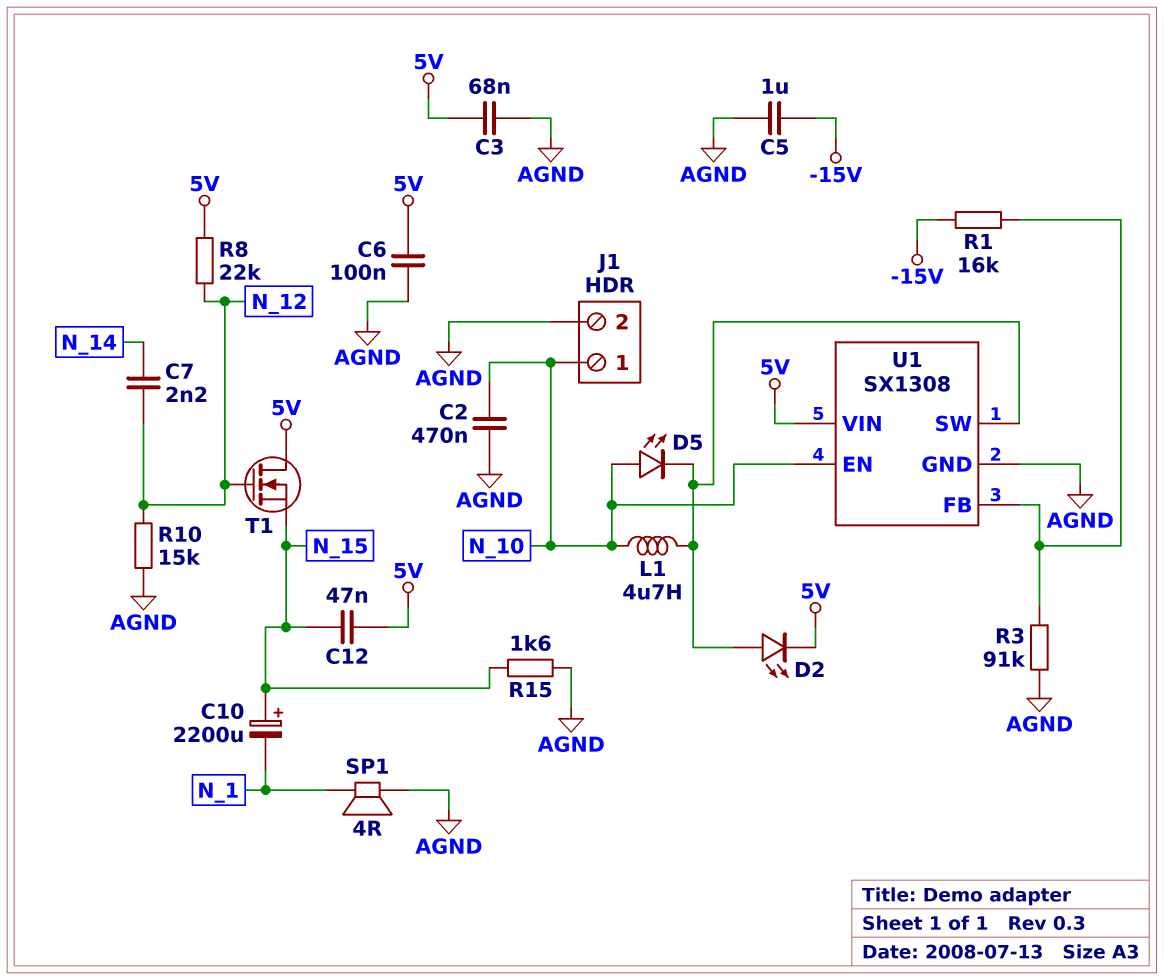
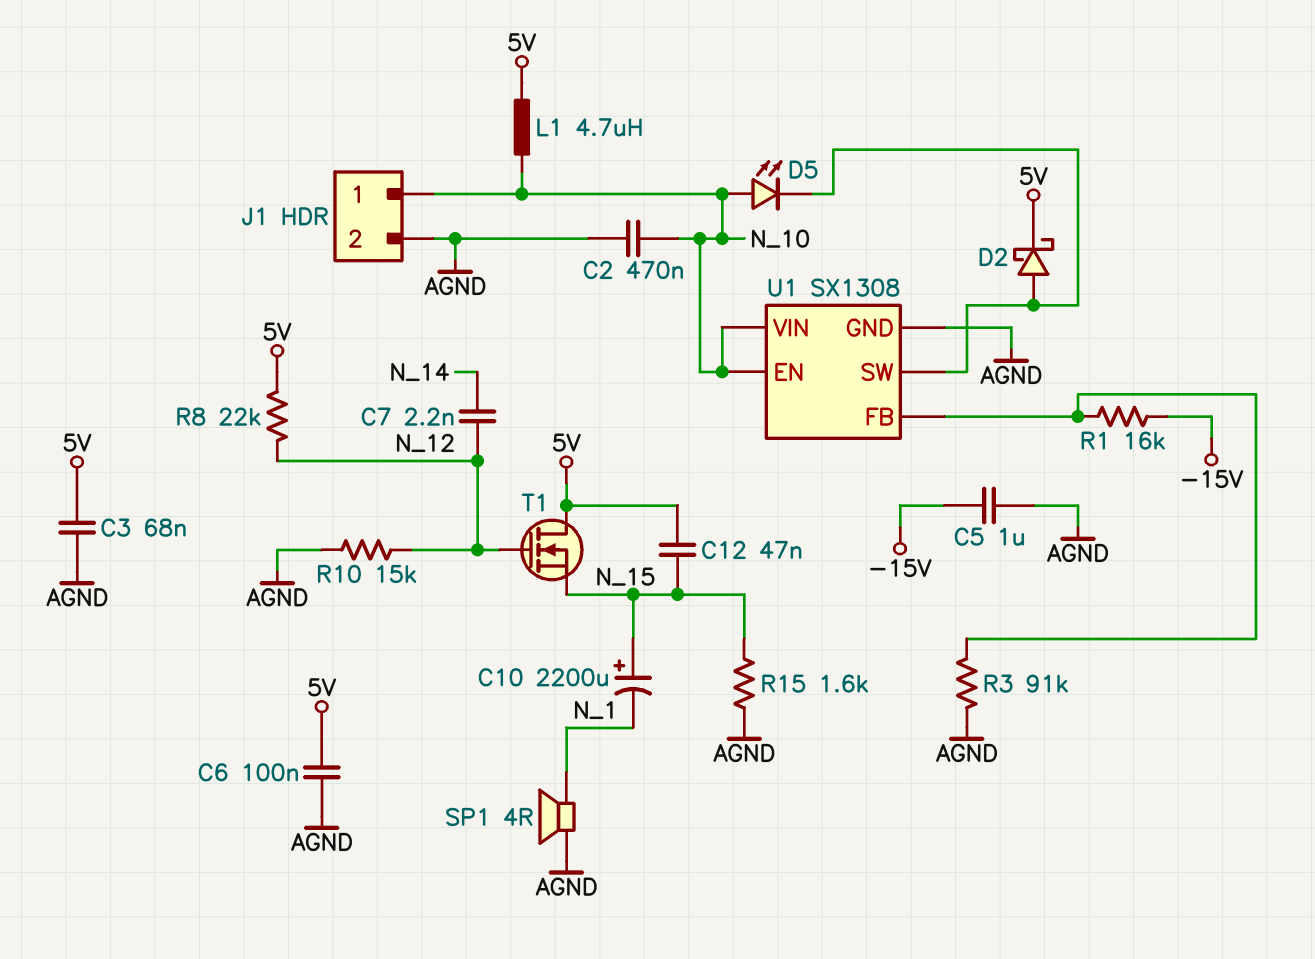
D2: LED (A U1/SW, K 5V) -> schottky (A U1/SW, K 5V)
L1: 4.7uH (N_10, U1/SW) -> 4.7uH (5V, N_10)
U1 pin VIN: 5V -> N_10

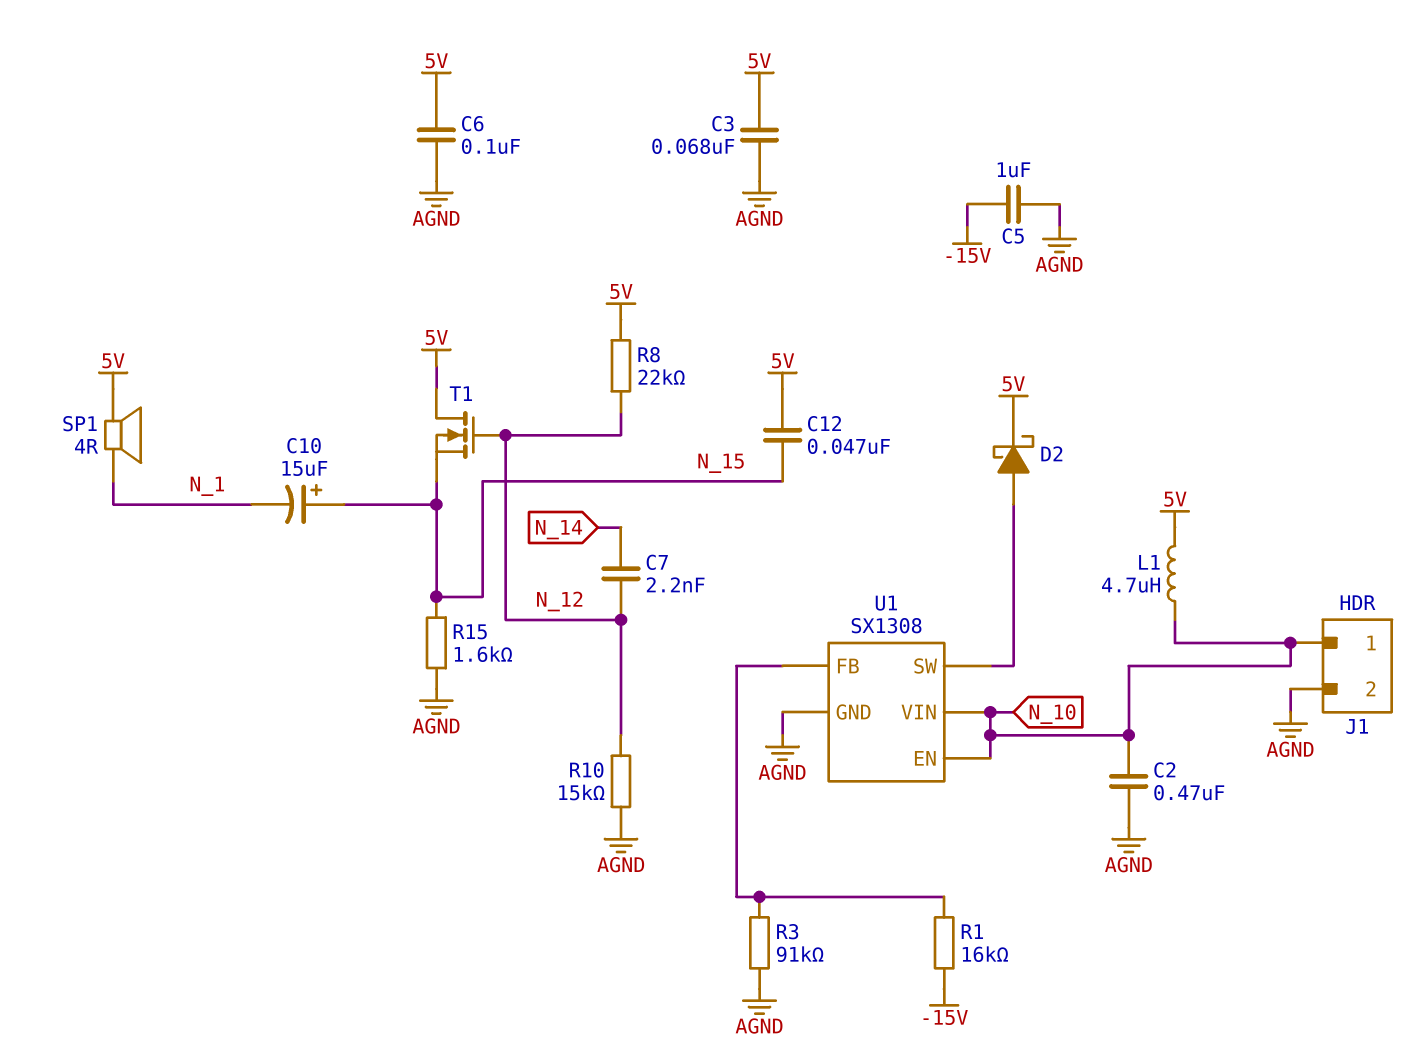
C10: 2200uF (plus N_15, minus N_1) -> 15uF (plus N_15, minus N_1)
D5: LED (A N_10, K U1/SW) -> none
SP1: speaker 4R (AGND, N_1) -> speaker 4R (5V, N_1)

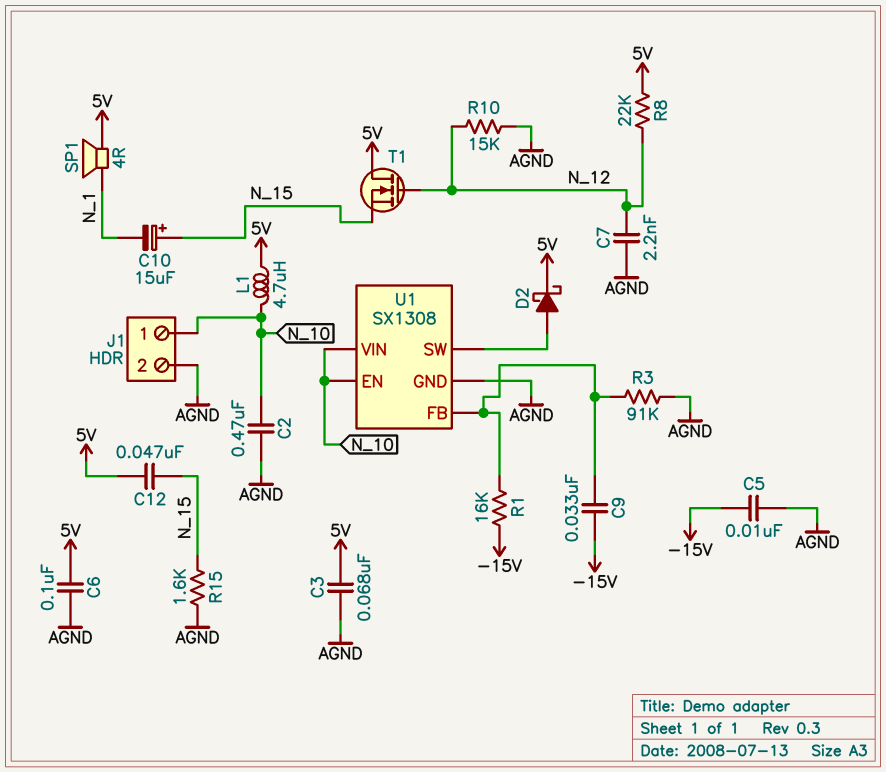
C5: 1uF (-15V, AGND) -> 10nF (-15V, AGND)
C7: 2.2nF (N_12, N_14) -> 2.2nF (AGND, N_12)
C9: none -> 33nF (-15V, U1/FB)

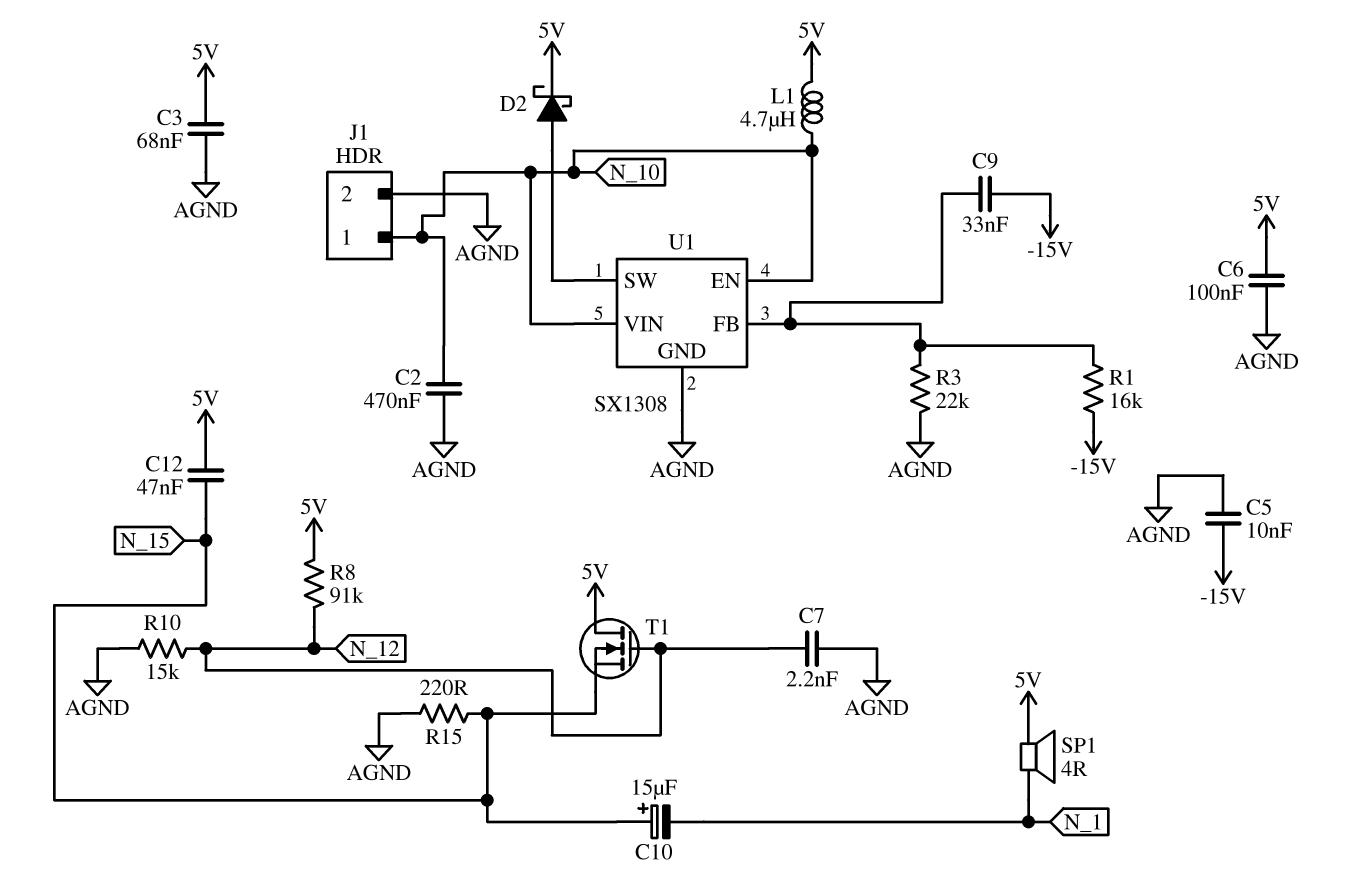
R3: 91k (AGND, U1/FB) -> 22k (AGND, U1/FB)
R8: 22k (5V, N_12) -> 91k (5V, N_12)
R15: 1.6k (AGND, N_15) -> 220 (AGND, N_15)

